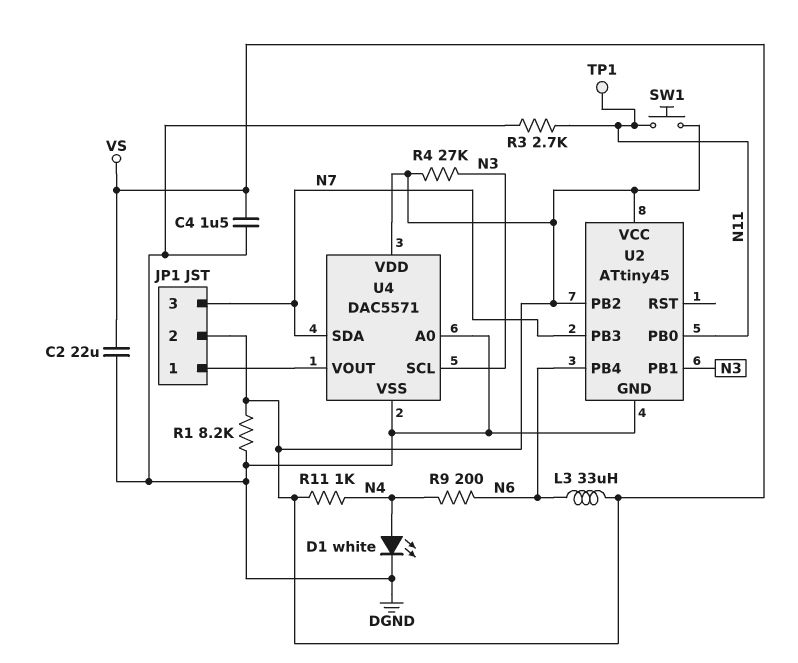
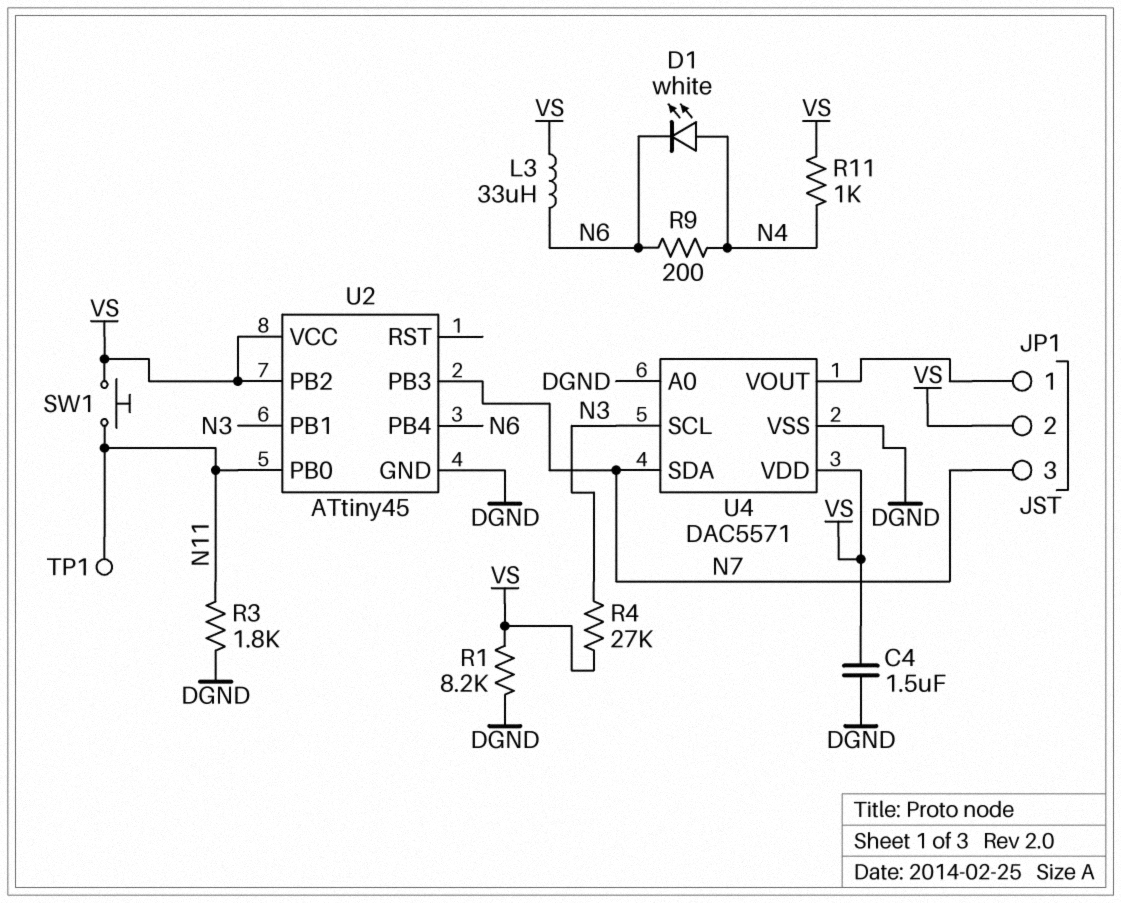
C2: 22uF (DGND, VS) -> none
D1: LED white (A N4, K DGND) -> LED white (A N4, K N6)
R3: 2.7k (DGND, N11) -> 1.8k (DGND, N11)

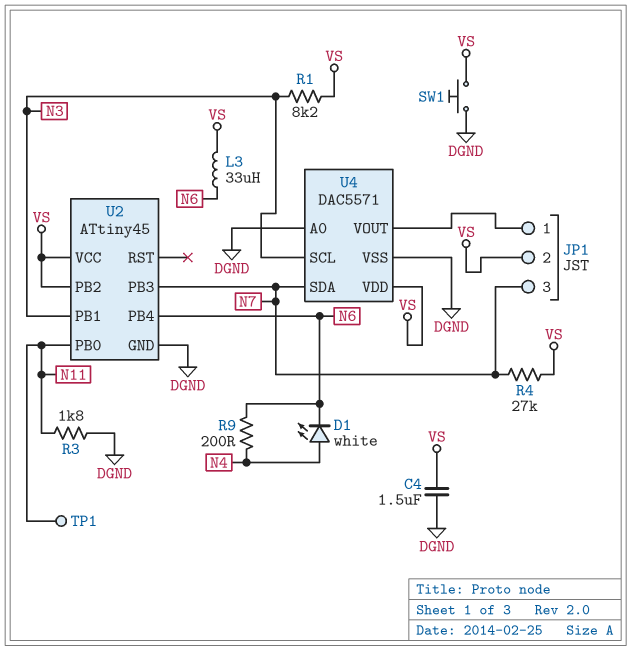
R1: 8.2k (DGND, VS) -> 8.2k (N3, VS)
R4: 27k (N3, VS) -> 27k (N7, VS)
R11: 1k (N4, VS) -> none
SW1: button (N11, VS) -> button (DGND, VS)

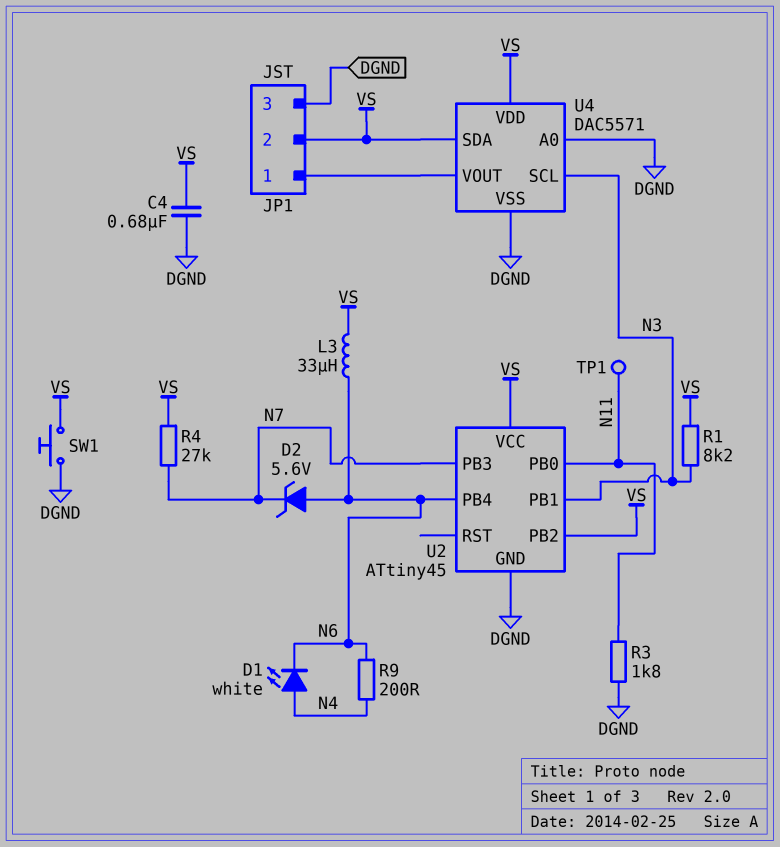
C4: 1.5uF (DGND, VS) -> 680nF (DGND, VS)
D2: none -> zener 5.6V (A N6, K N7)
JP1 pin 3: N7 -> DGND
U4 pin SDA: N7 -> VS

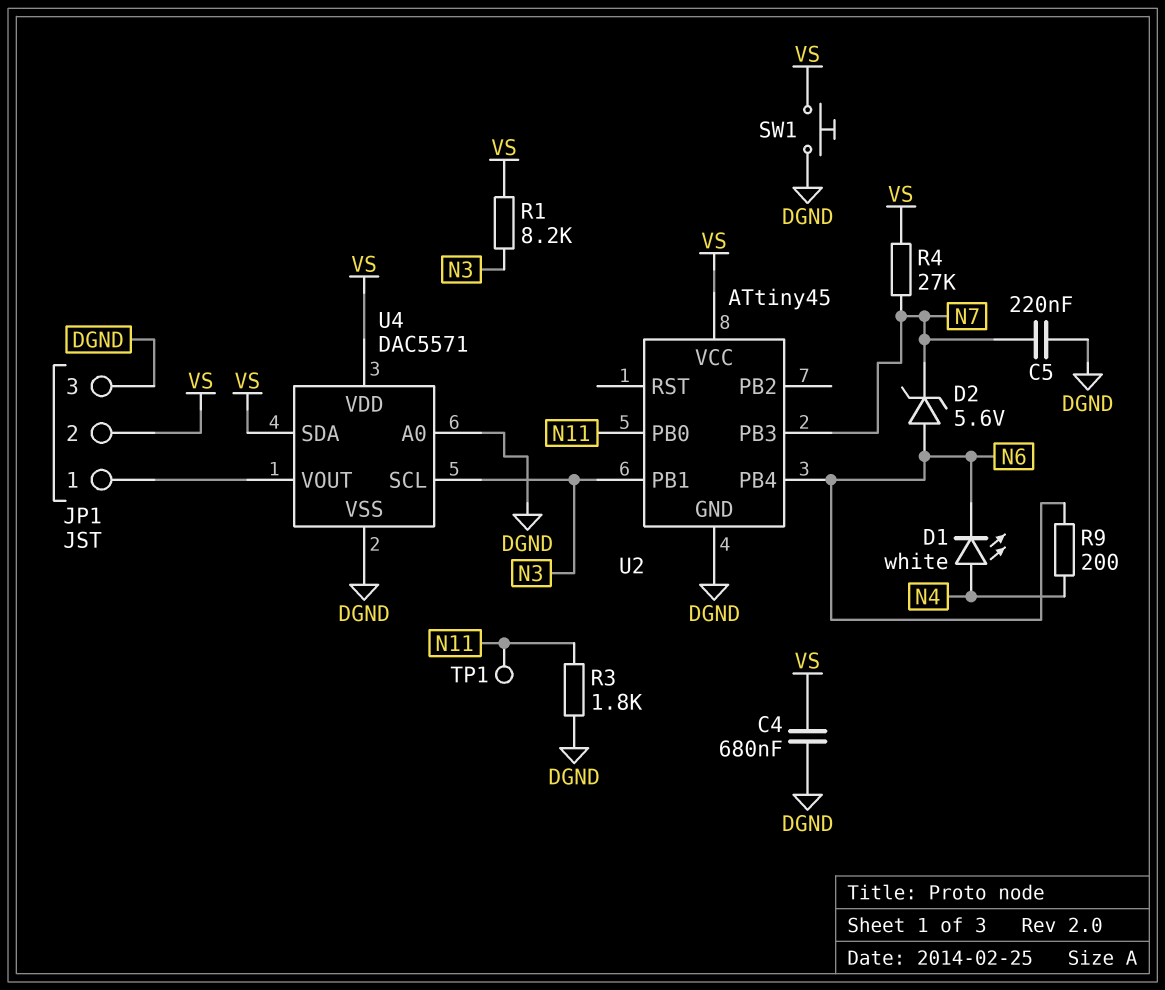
C5: none -> 220nF (DGND, N7)
L3: 33uH (N6, VS) -> none
U2 pin PB2: VS -> none

